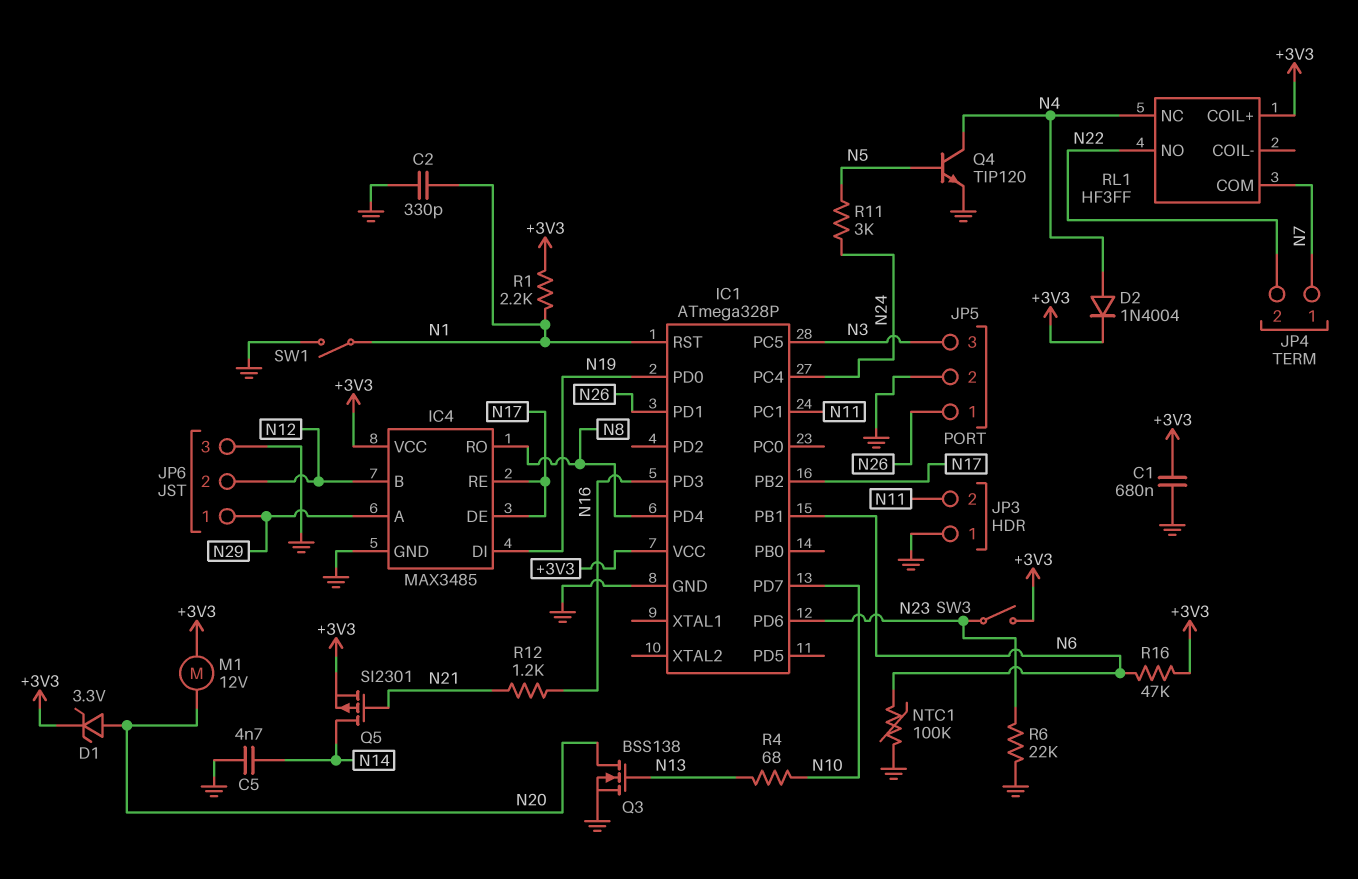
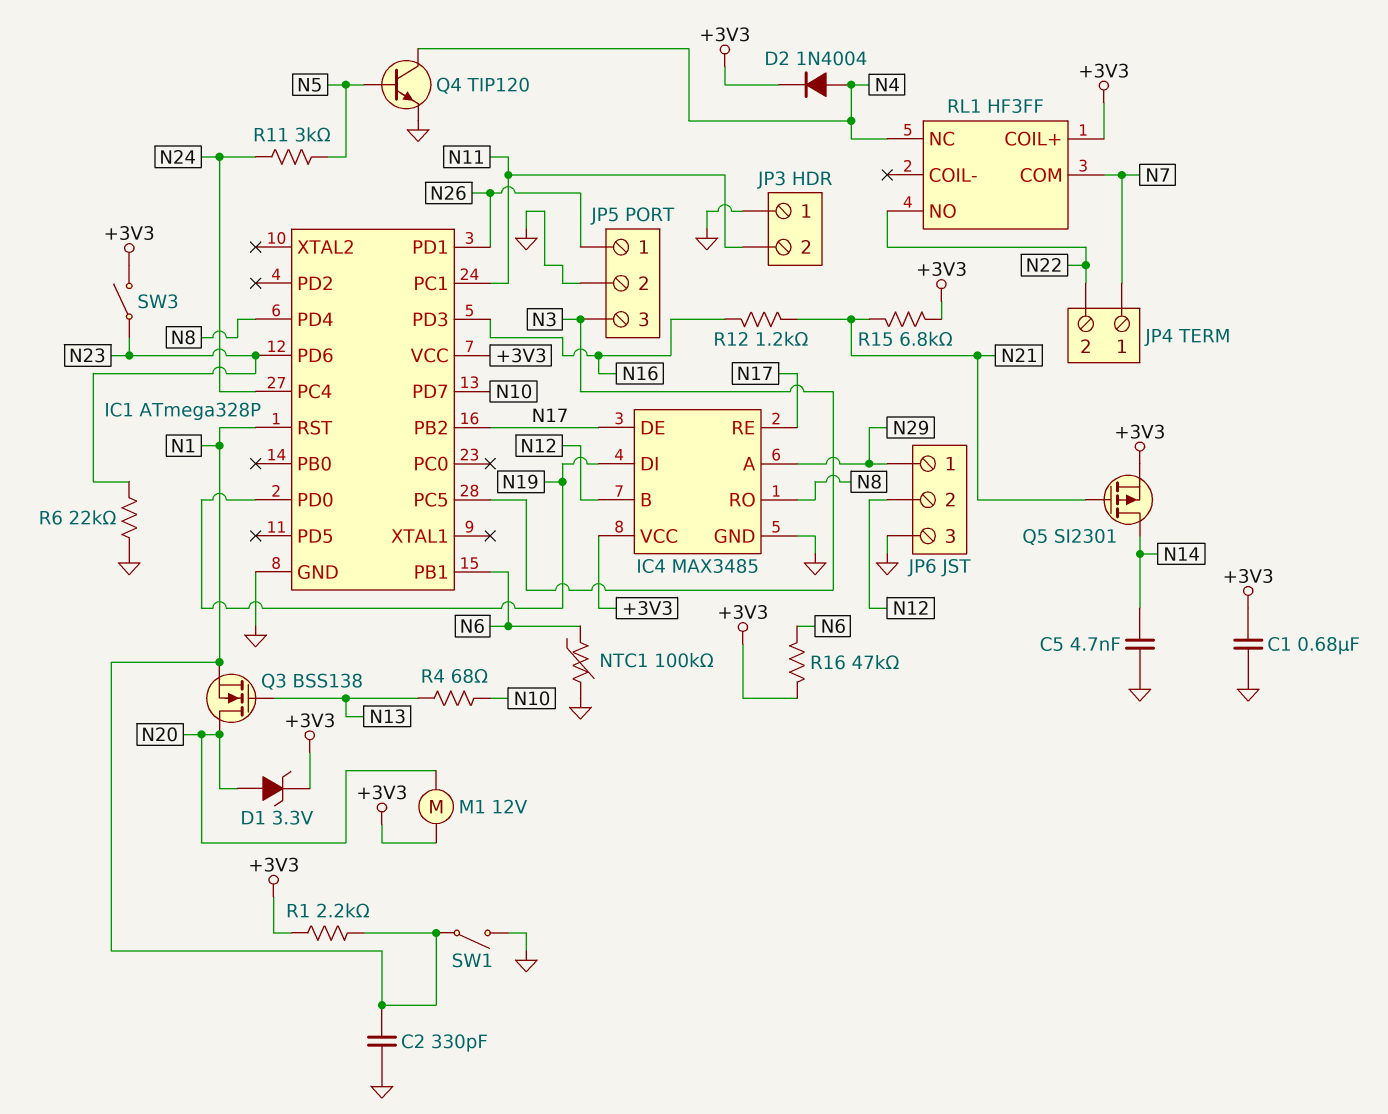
Q3: NMOS BSS138 (G N13, D N20, S GND) -> NMOS BSS138 (G N13, D N20, S N1)
R15: none -> 6.8k (+3V3, N21)

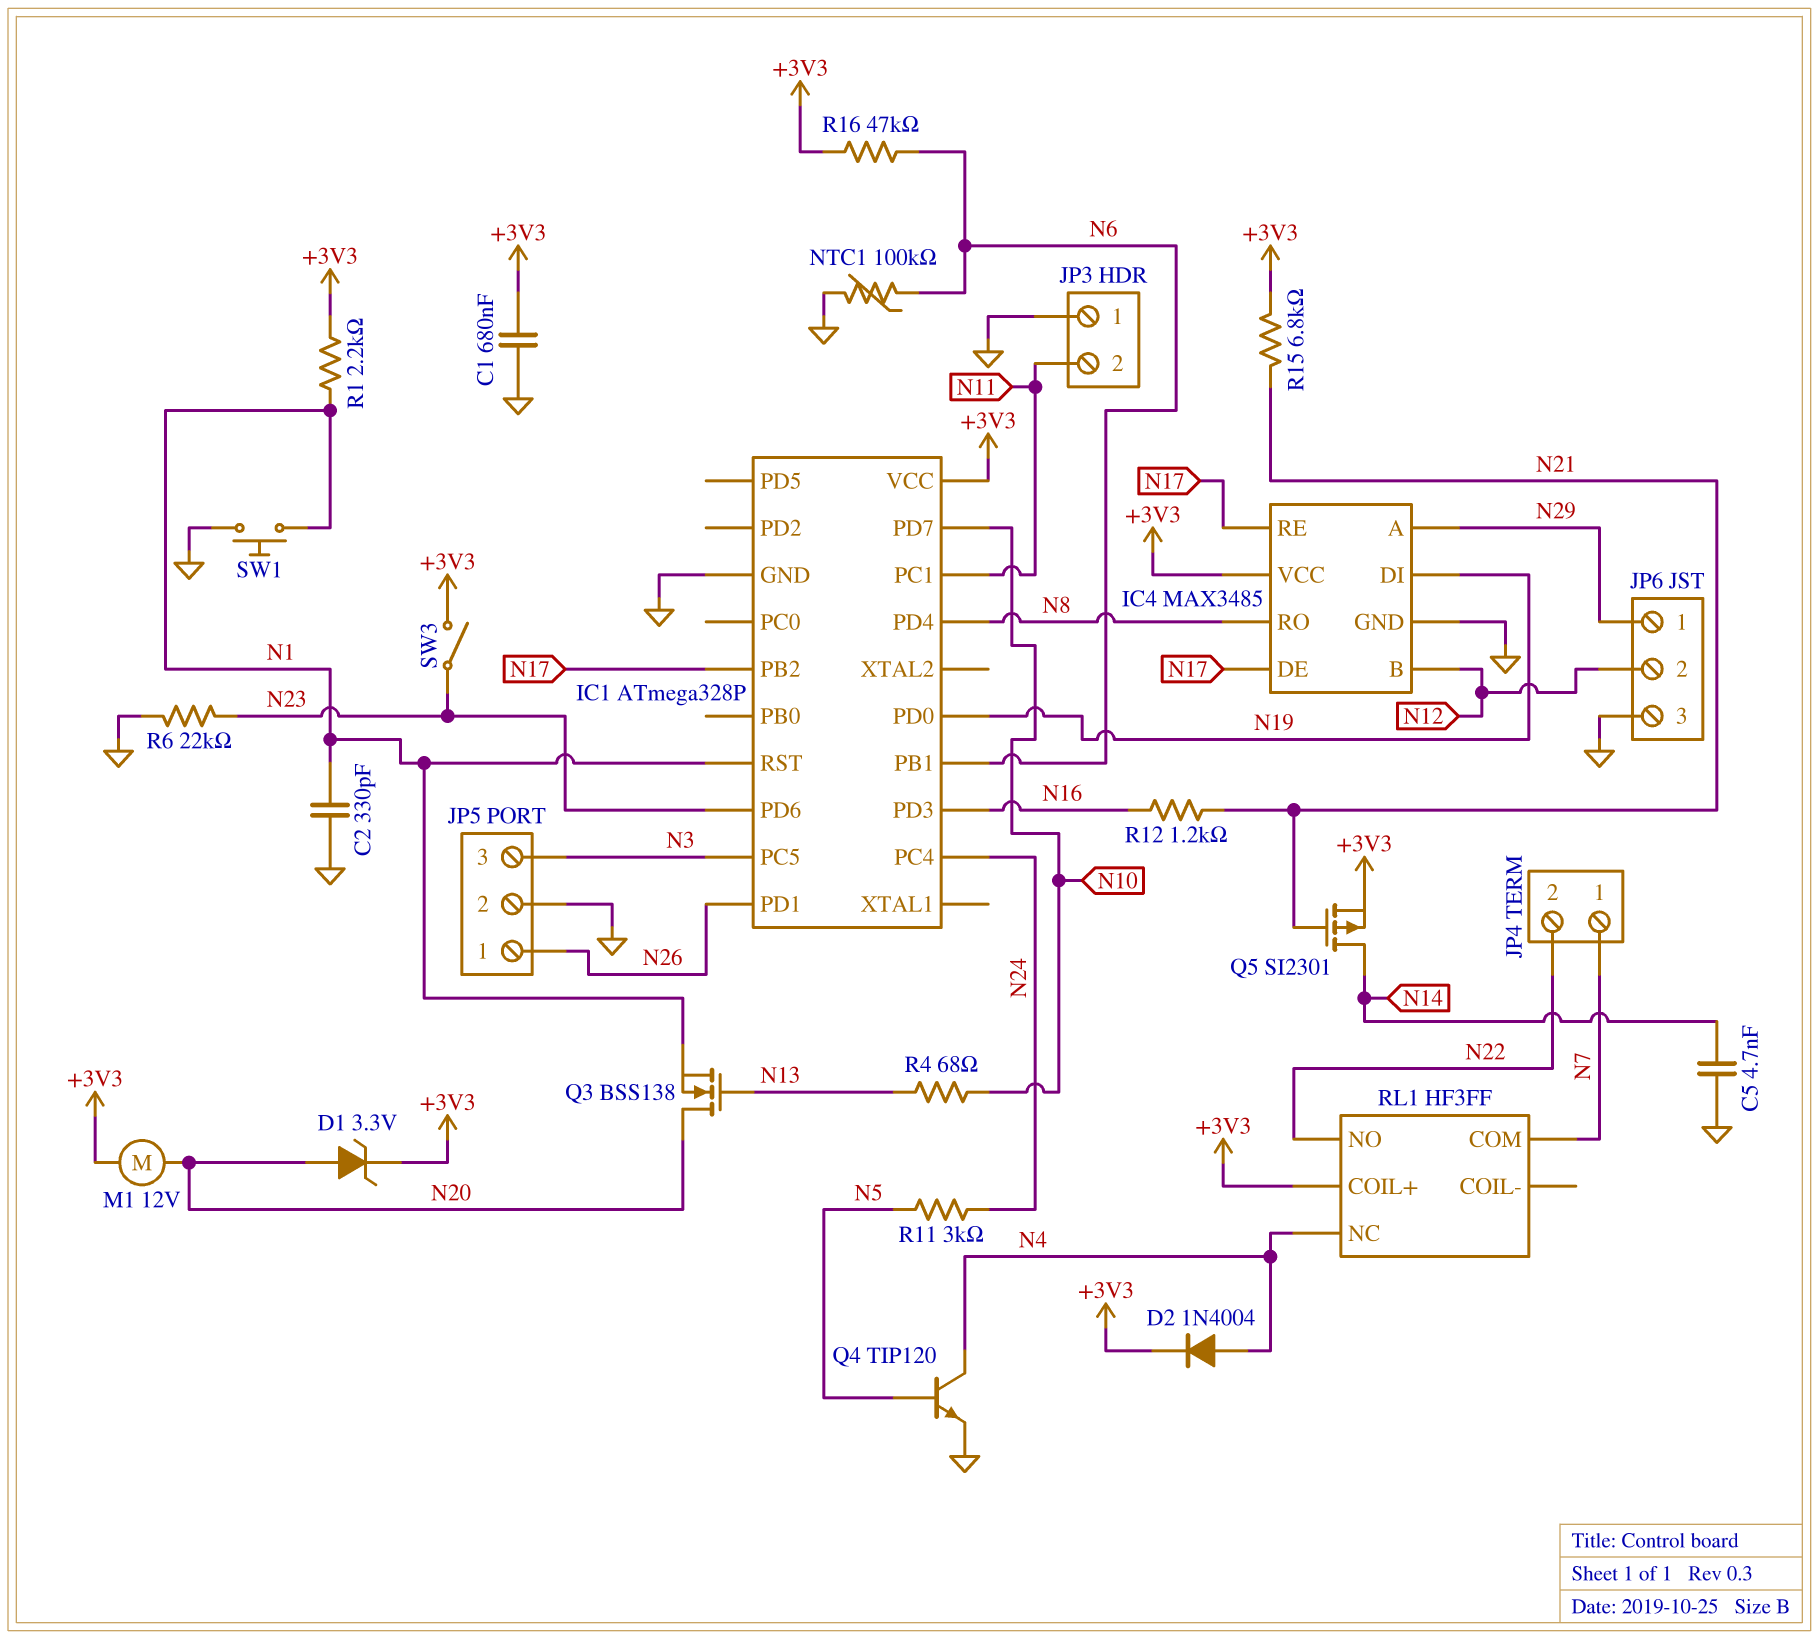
SW1: switch (GND, N1) -> button (GND, N1)

